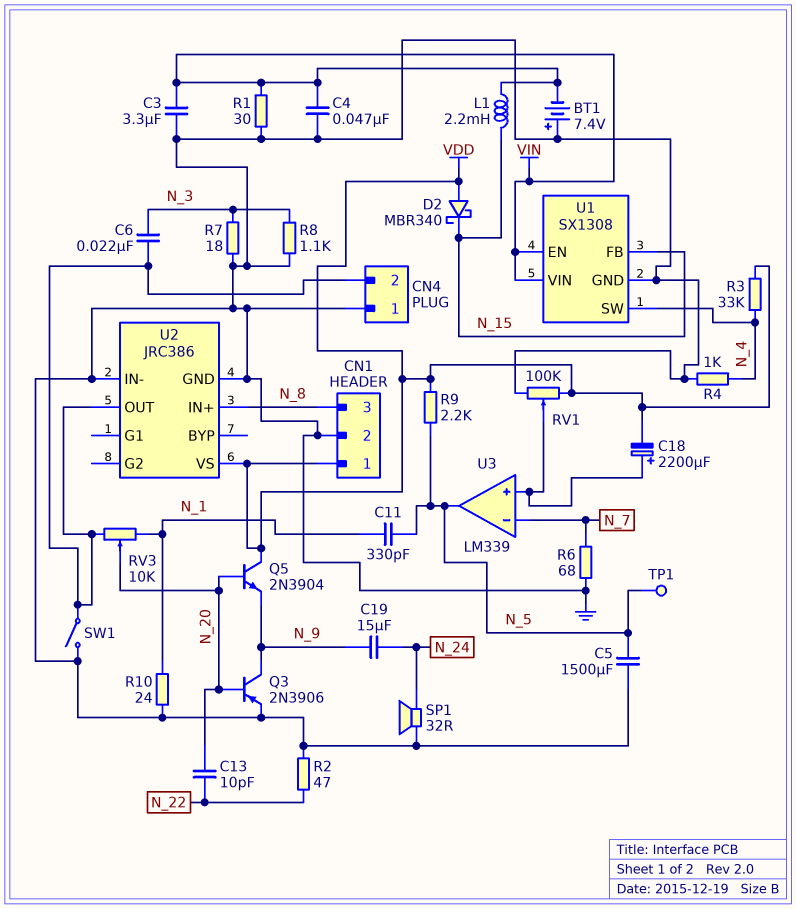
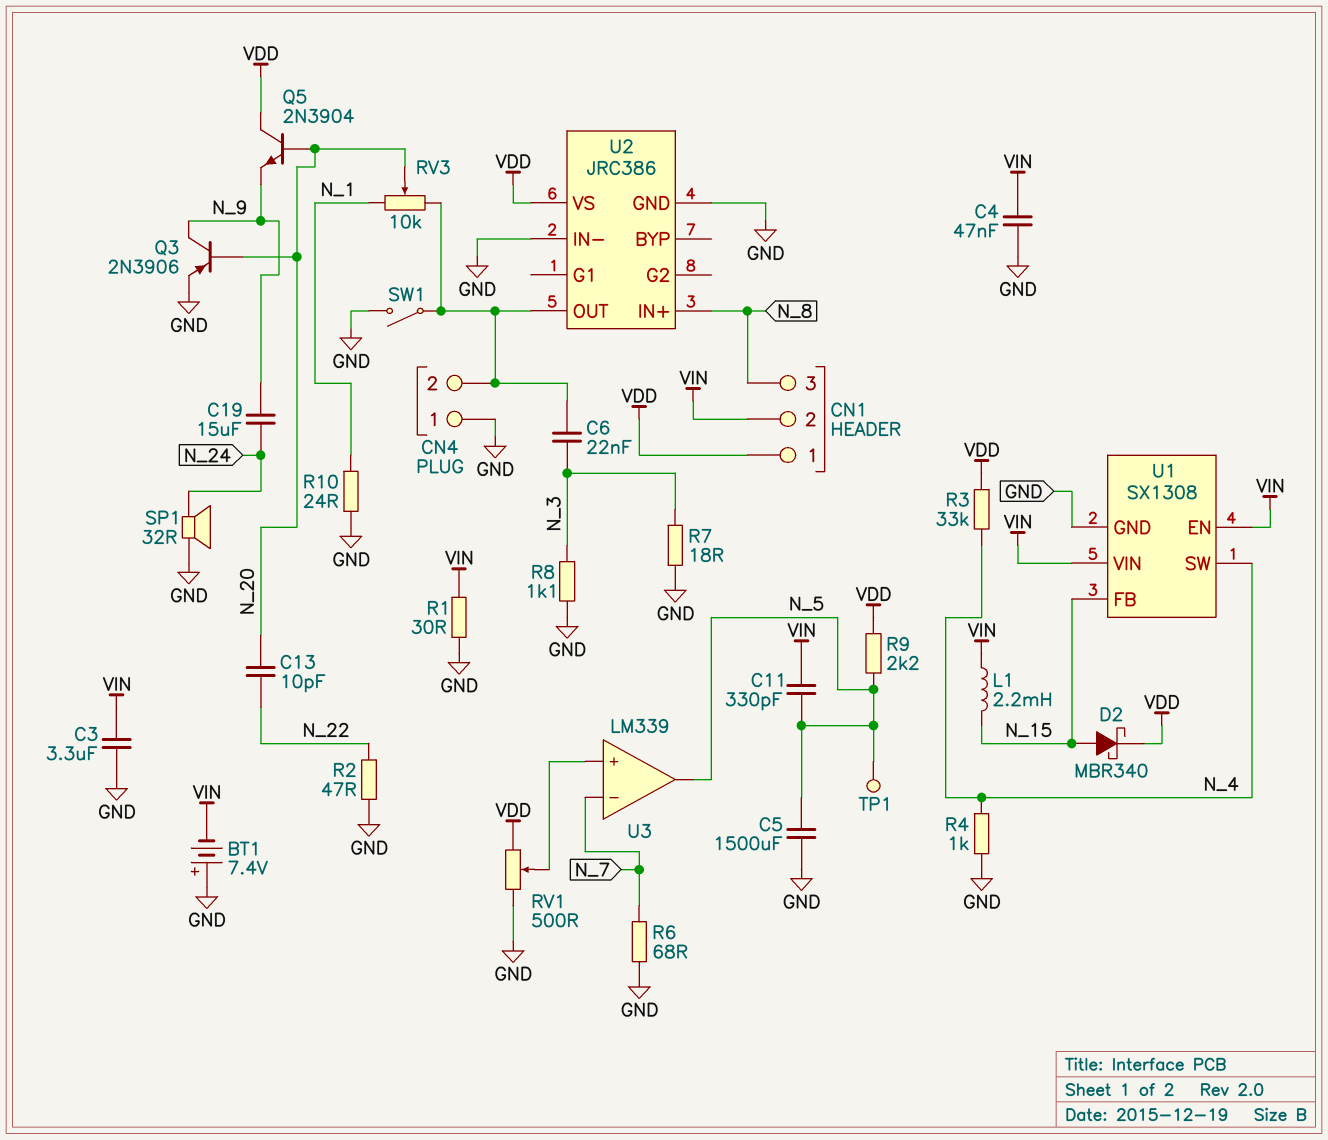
C11: 330pF (N_1, N_5) -> 330pF (N_5, VIN)
C18: 2200uF (plus U3/in+, minus VDD) -> none
CN1 pin 2: GND -> VIN
D2: schottky MBR340 (A VDD, K N_15) -> schottky MBR340 (A N_15, K VDD)
RV1: 100k (GND, VDD, wiper U3/in+) -> 500 (GND, VDD, wiper U3/in+)

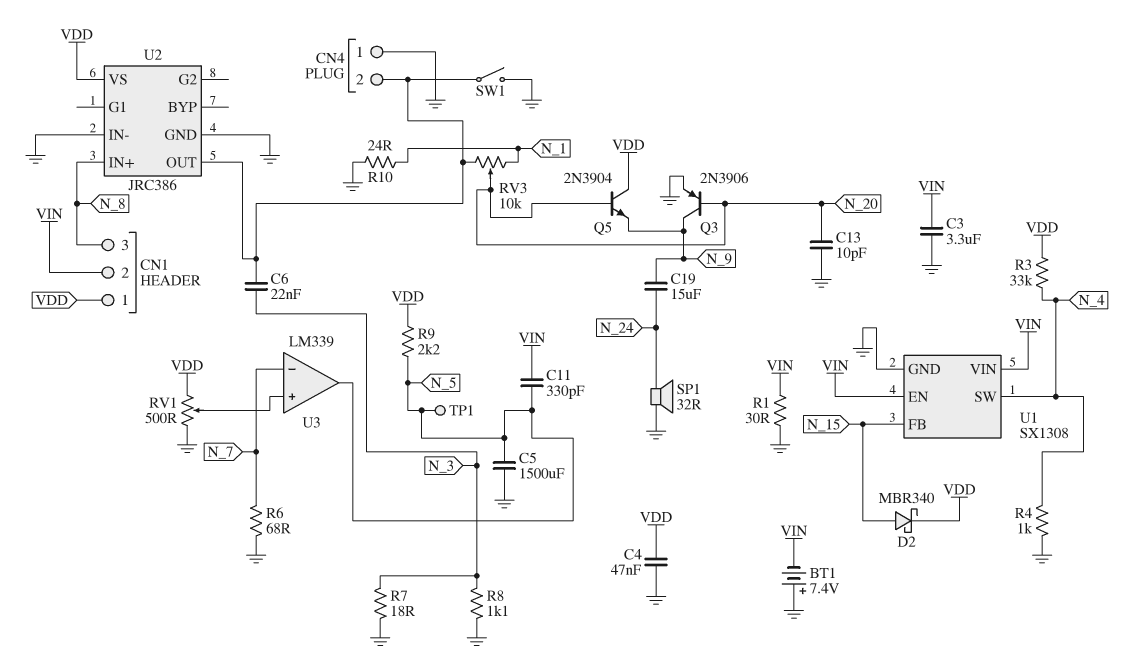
C4: 47nF (GND, VIN) -> 47nF (GND, VDD)
C13: 10pF (N_20, N_22) -> 10pF (GND, N_20)
L1: 2.2mH (N_15, VIN) -> none
R2: 47 (GND, N_22) -> none

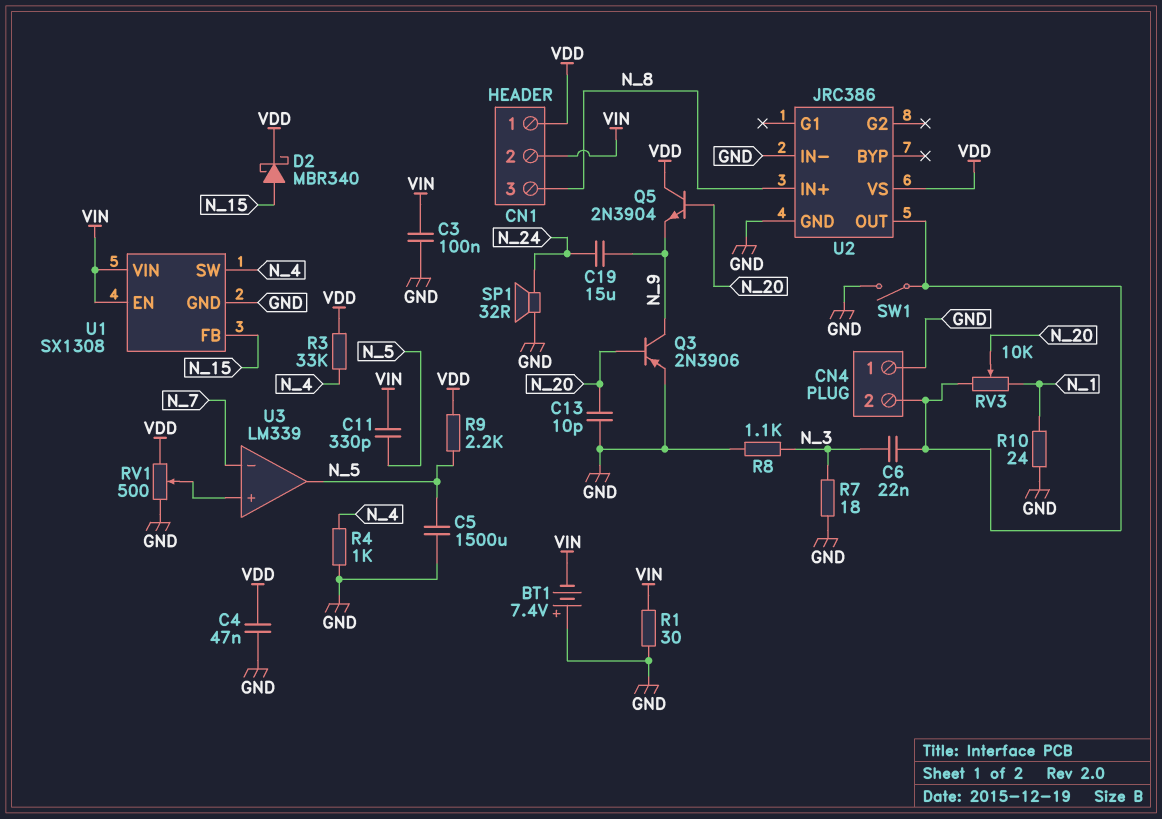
C3: 3.3uF (GND, VIN) -> 100nF (GND, VIN)
R6: 68 (GND, N_7) -> none
TP1: test point (N_5) -> none

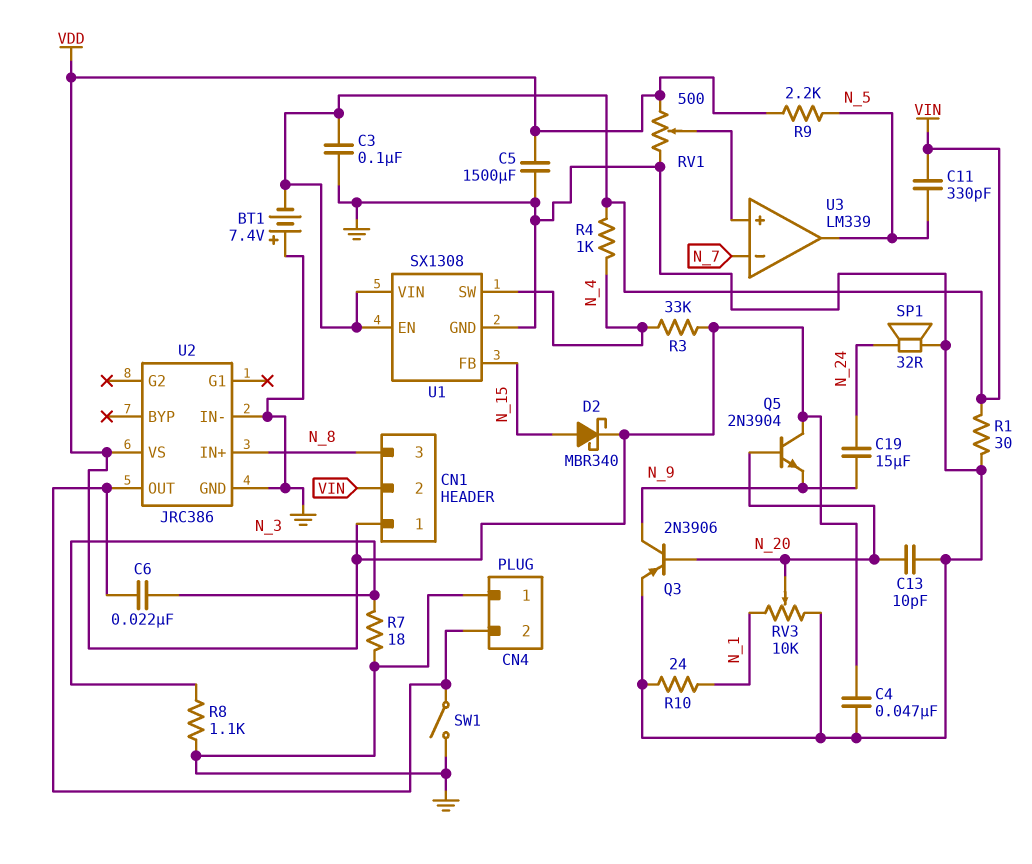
C5: 1500uF (GND, N_5) -> 1500uF (GND, VDD)
R4: 1k (GND, N_4) -> 1k (N_4, VIN)
RV3: 10k (CN4/2, N_1, wiper N_20) -> 10k (GND, N_1, wiper N_20)

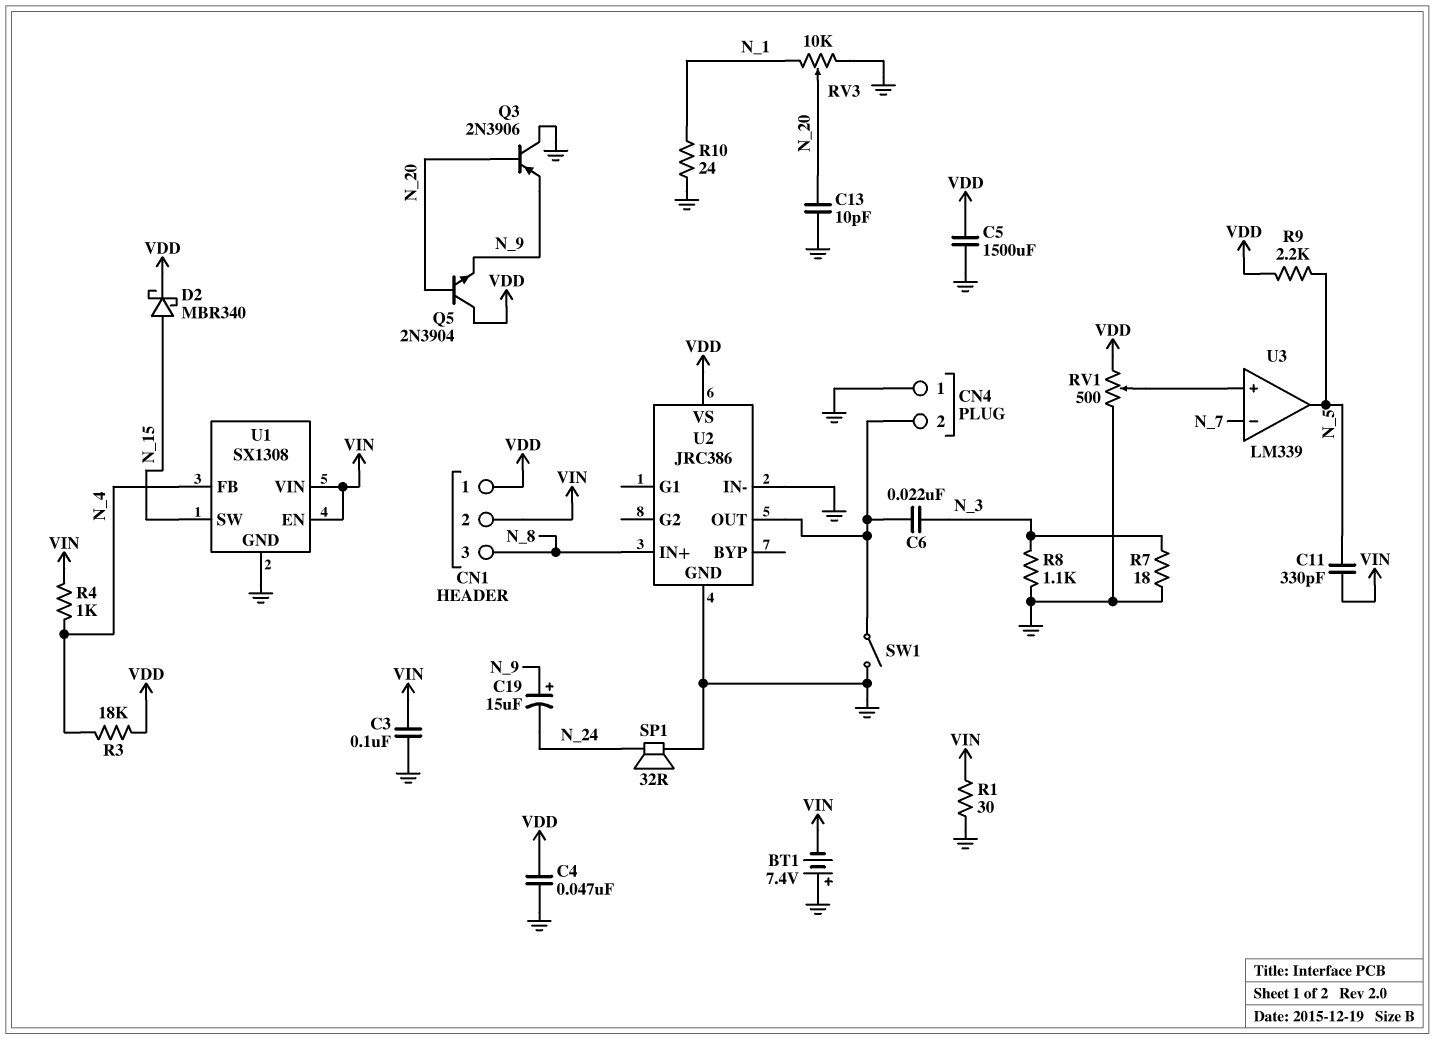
C19: 15uF (N_9, N_24) -> 15uF (plus N_9, minus N_24)
Q3: PNP 2N3906 (B N_20, C N_9, E GND) -> PNP 2N3906 (B N_20, C GND, E N_9)
R3: 33k (N_4, VDD) -> 18k (N_4, VDD)
U1 pin FB: N_15 -> N_4
U1 pin SW: N_4 -> N_15

